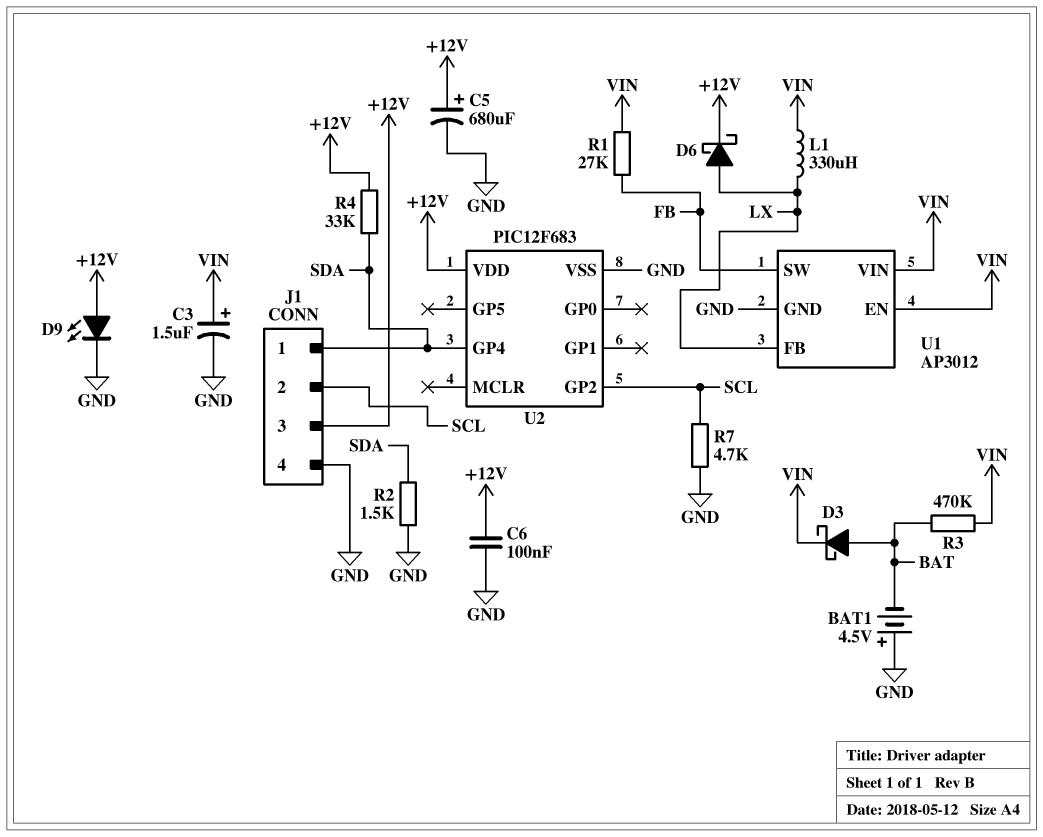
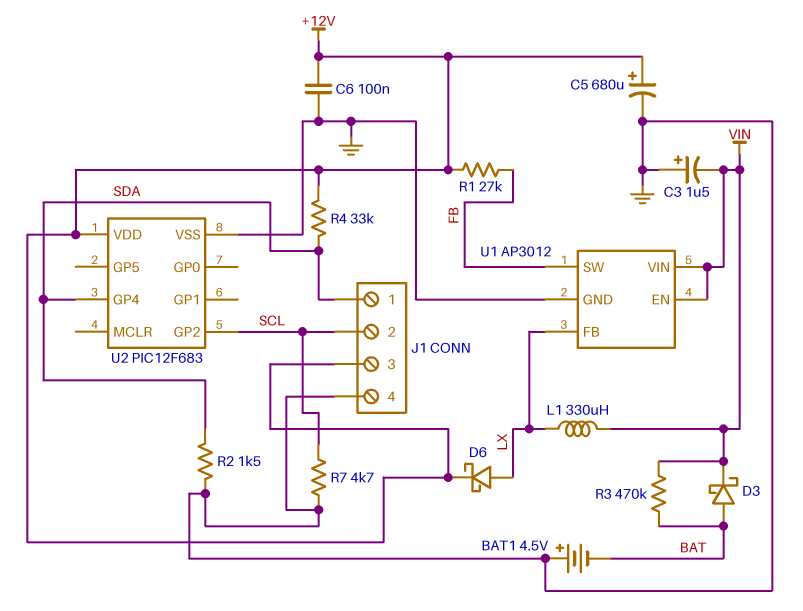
C3: 1.5uF (plus VIN, minus GND) -> 1.5uF (plus GND, minus VIN)
D9: LED (A +12V, K GND) -> none
R1: 27k (FB, VIN) -> 27k (+12V, FB)

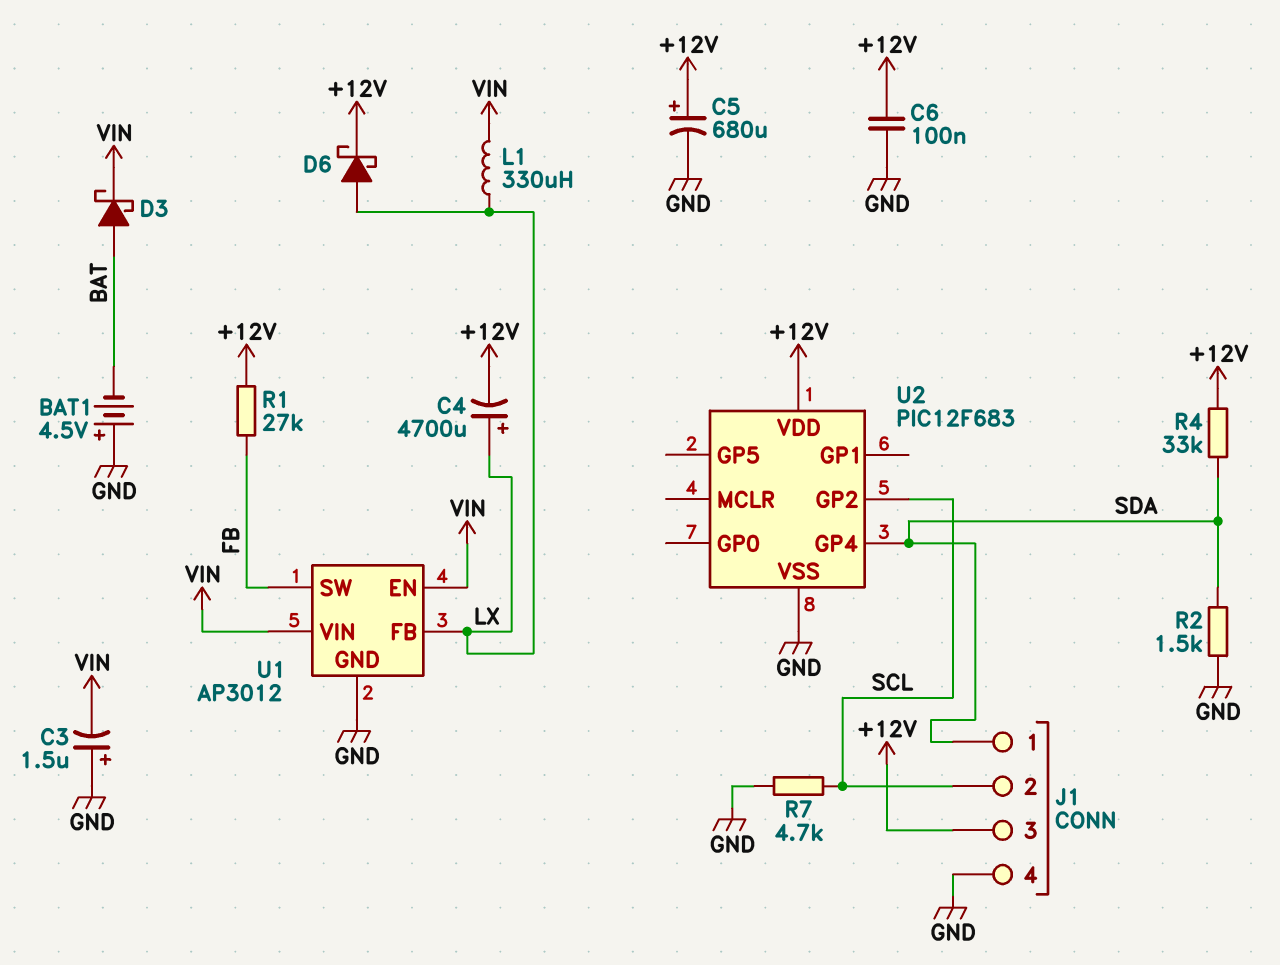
C4: none -> 4700uF (plus LX, minus +12V)
R3: 470k (BAT, VIN) -> none

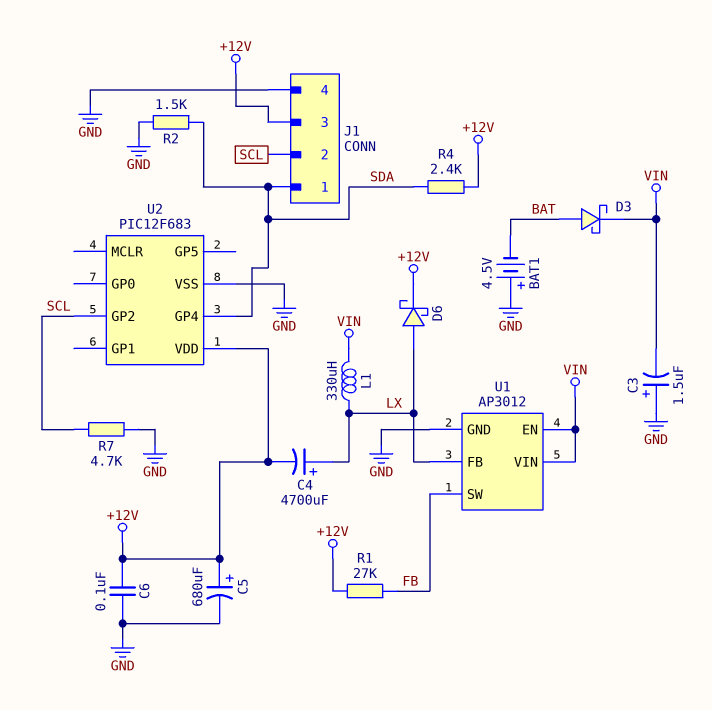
R4: 33k (+12V, SDA) -> 2.4k (+12V, SDA)

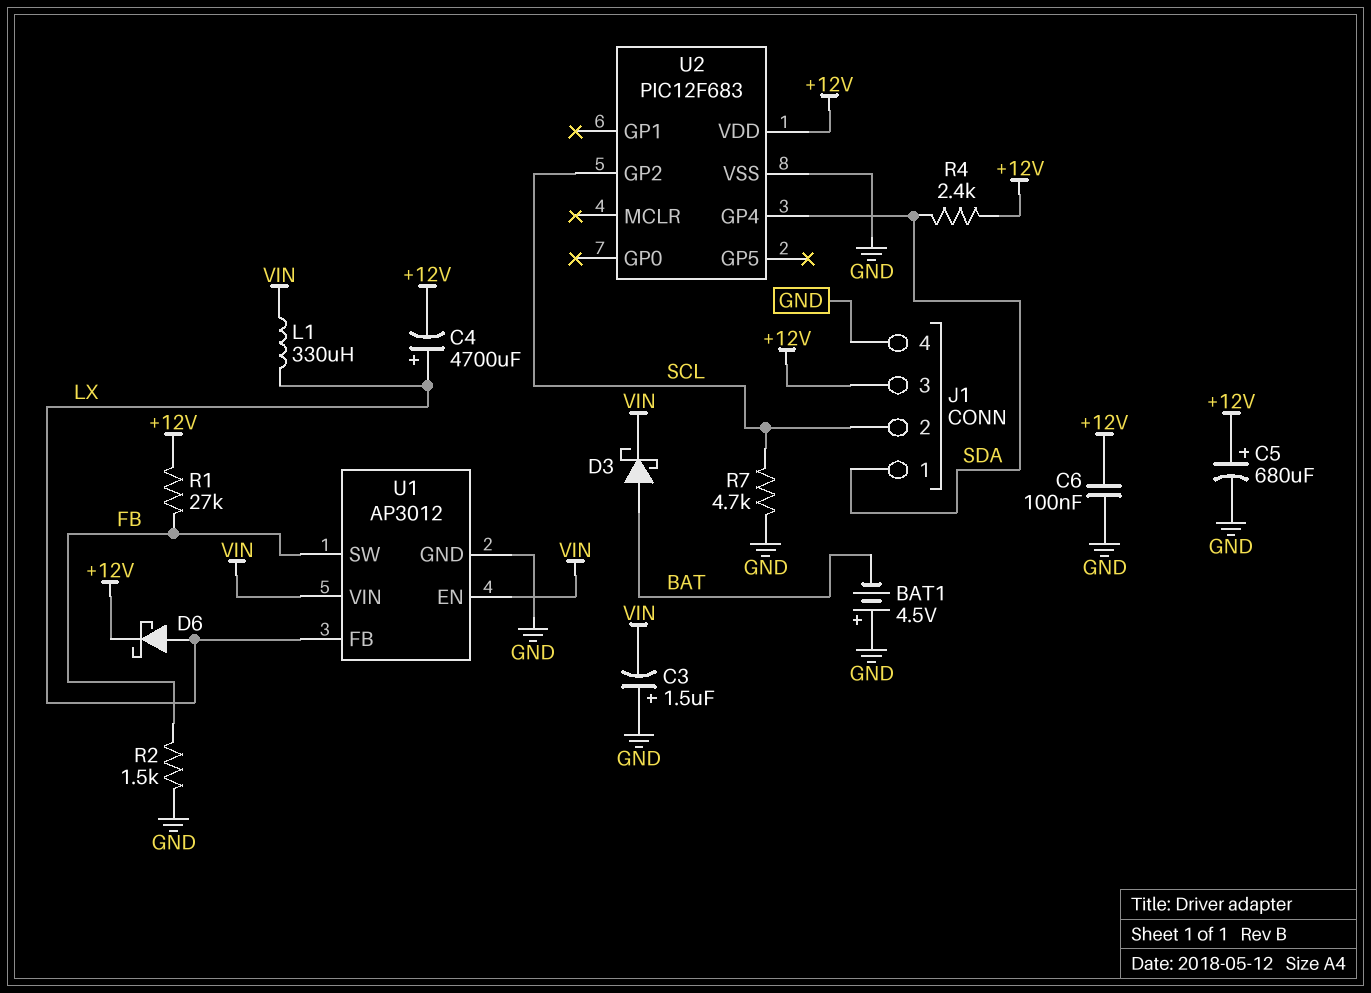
R2: 1.5k (GND, SDA) -> 1.5k (FB, GND)

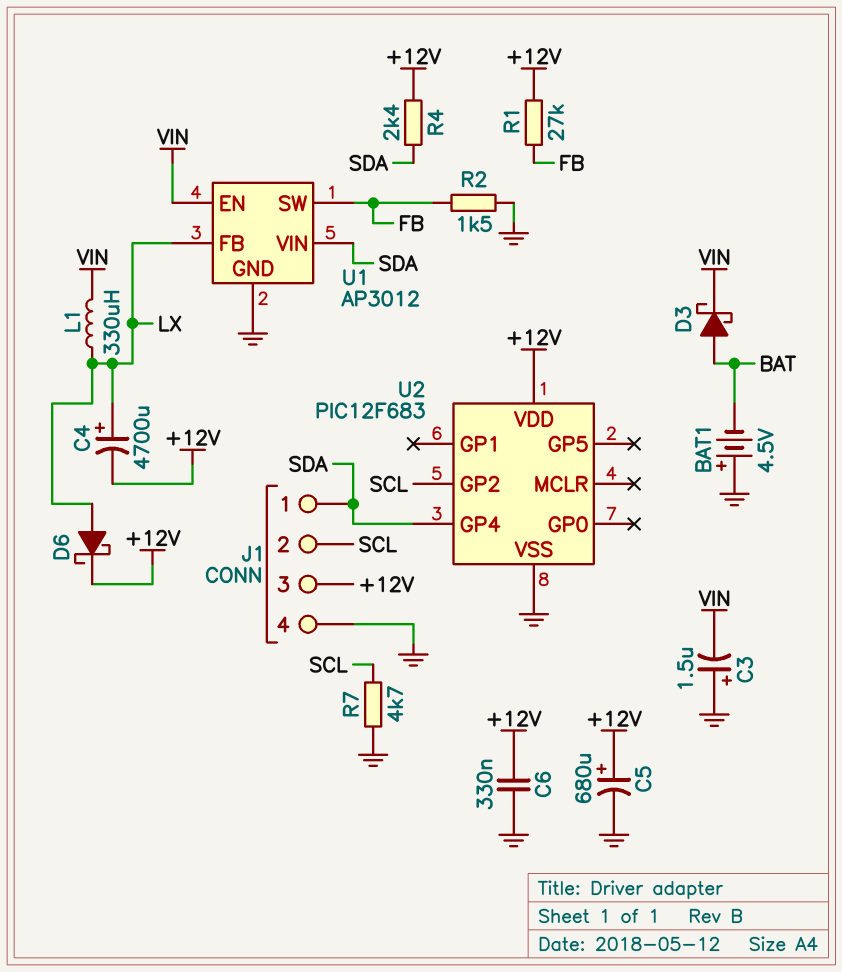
C6: 100nF (+12V, GND) -> 330nF (+12V, GND)
U1 pin VIN: VIN -> SDA

